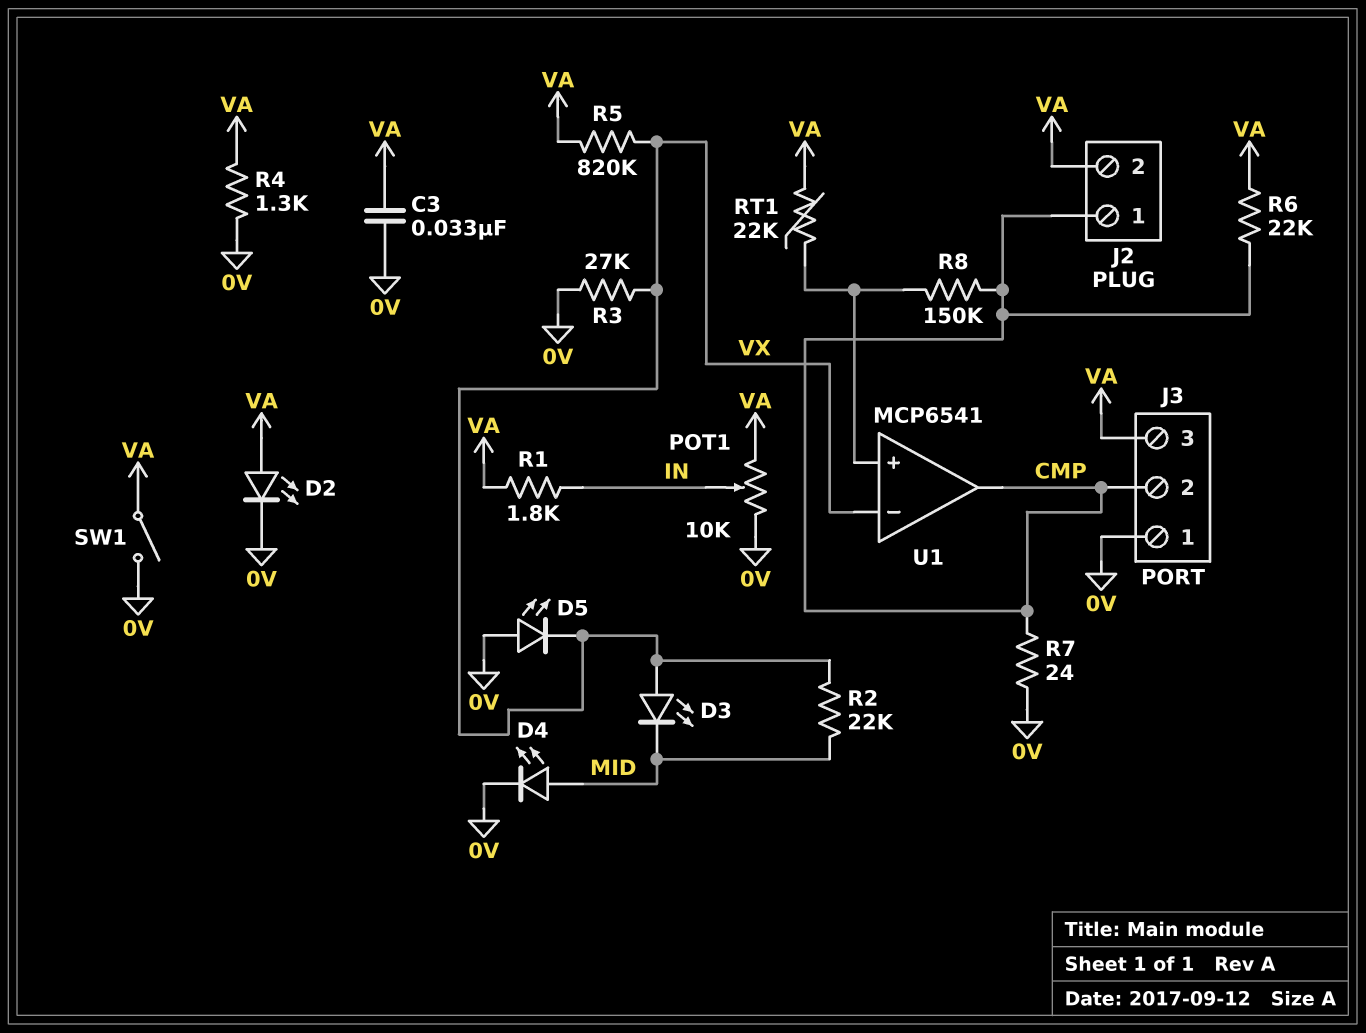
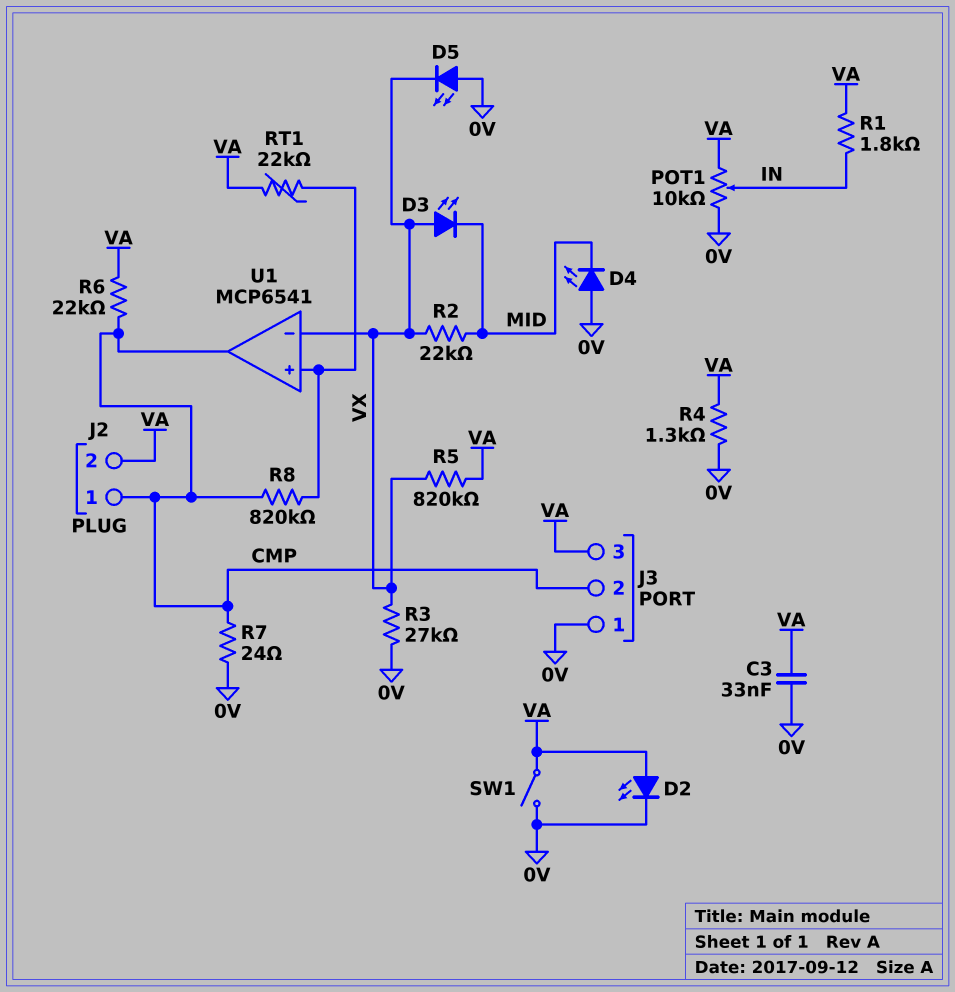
D4: LED (A MID, K 0V) -> LED (A 0V, K MID)
R8: 150k (CMP, U1/in+) -> 820k (CMP, U1/in+)

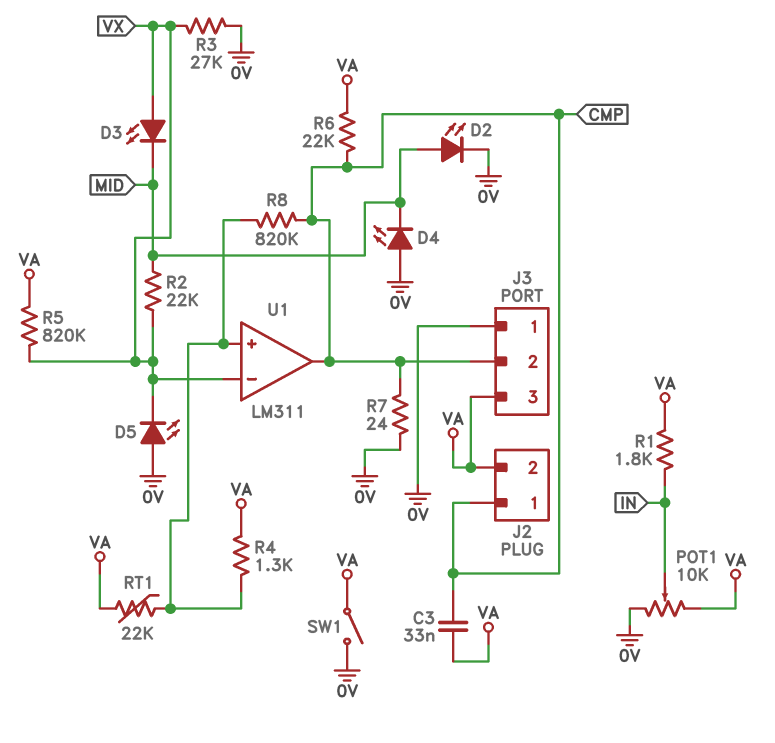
C3: 33nF (0V, VA) -> 33nF (CMP, VA)
D2: LED (A VA, K 0V) -> LED (A MID, K 0V)
R4: 1.3k (0V, VA) -> 1.3k (U1/in+, VA)
U1: MCP6541 -> LM311

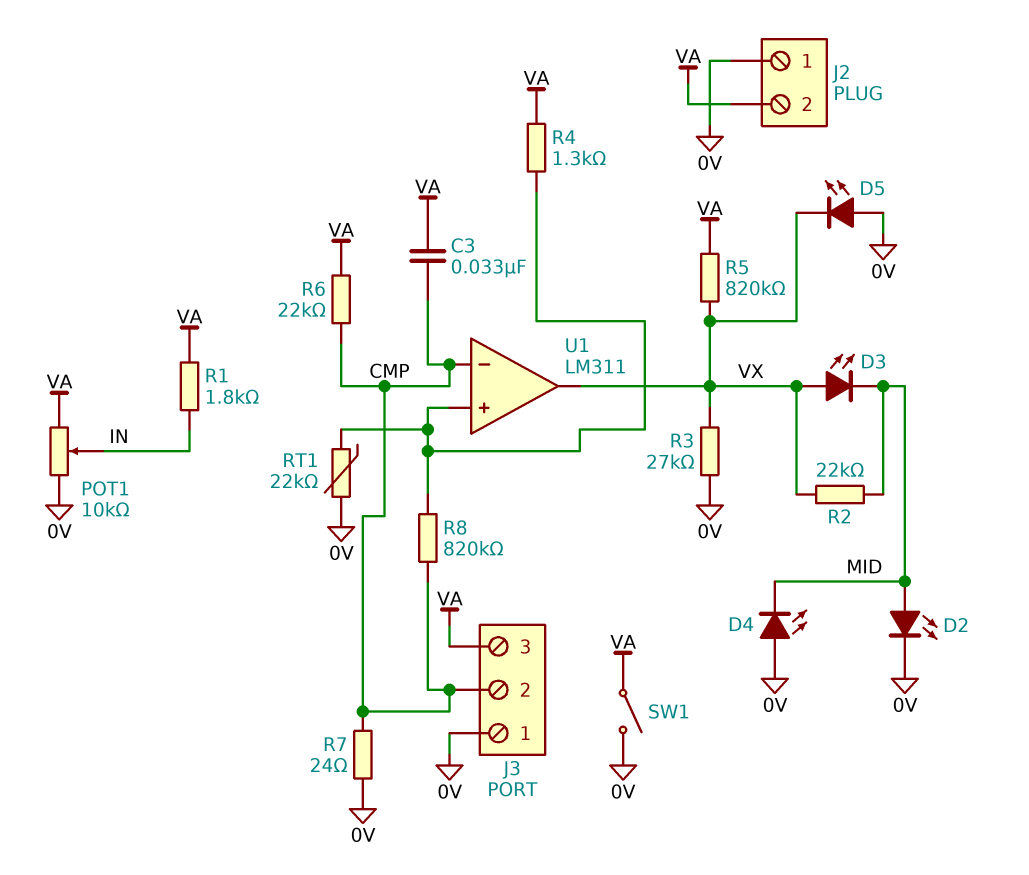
J2 pin 1: CMP -> 0V
RT1: 22k (U1/in+, VA) -> 22k (0V, U1/in+)
U1 pin in-: VX -> CMP
U1 pin out: CMP -> VX

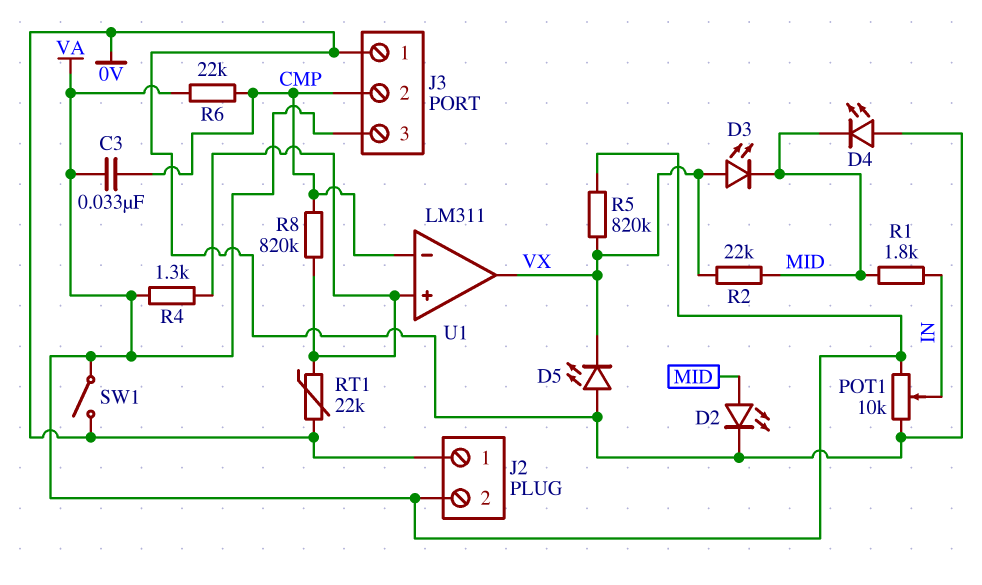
R1: 1.8k (IN, VA) -> 1.8k (IN, MID)
R3: 27k (0V, VX) -> none
R7: 24 (0V, CMP) -> none

